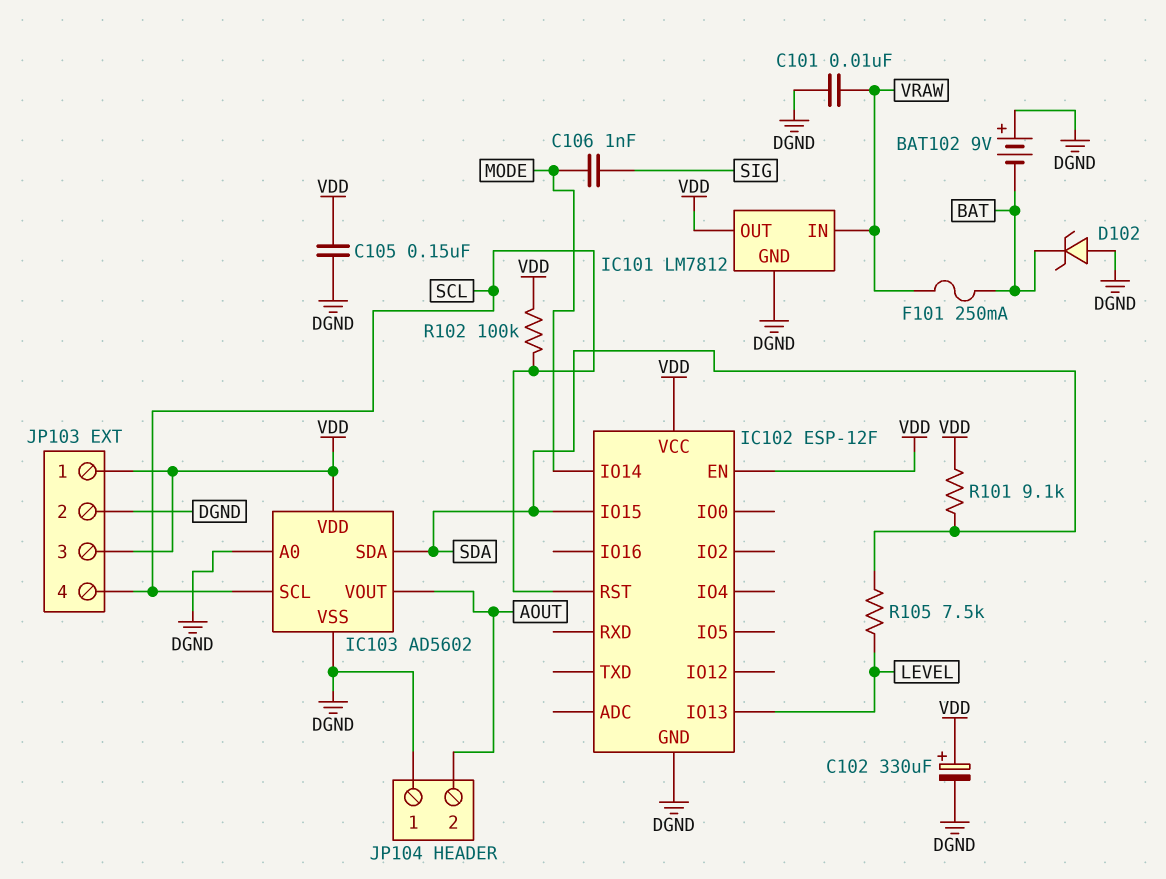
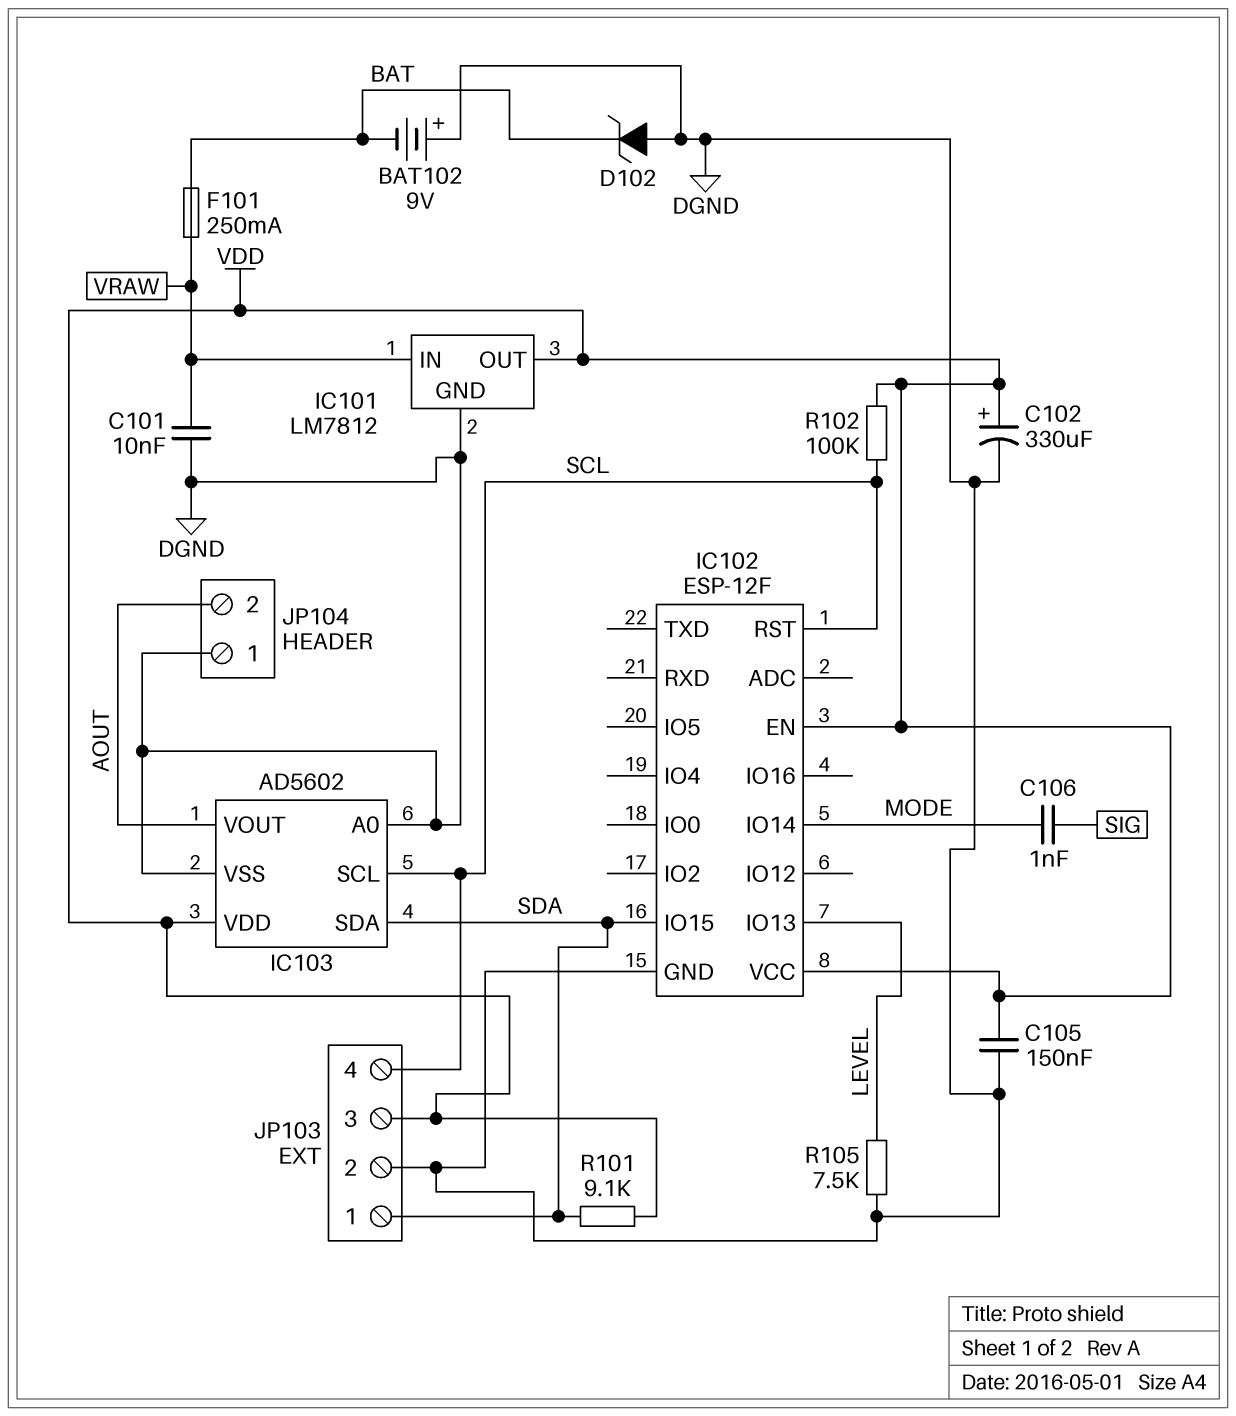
JP103 pin 1: VDD -> SDA
R105: 7.5k (LEVEL, SDA) -> 7.5k (DGND, LEVEL)

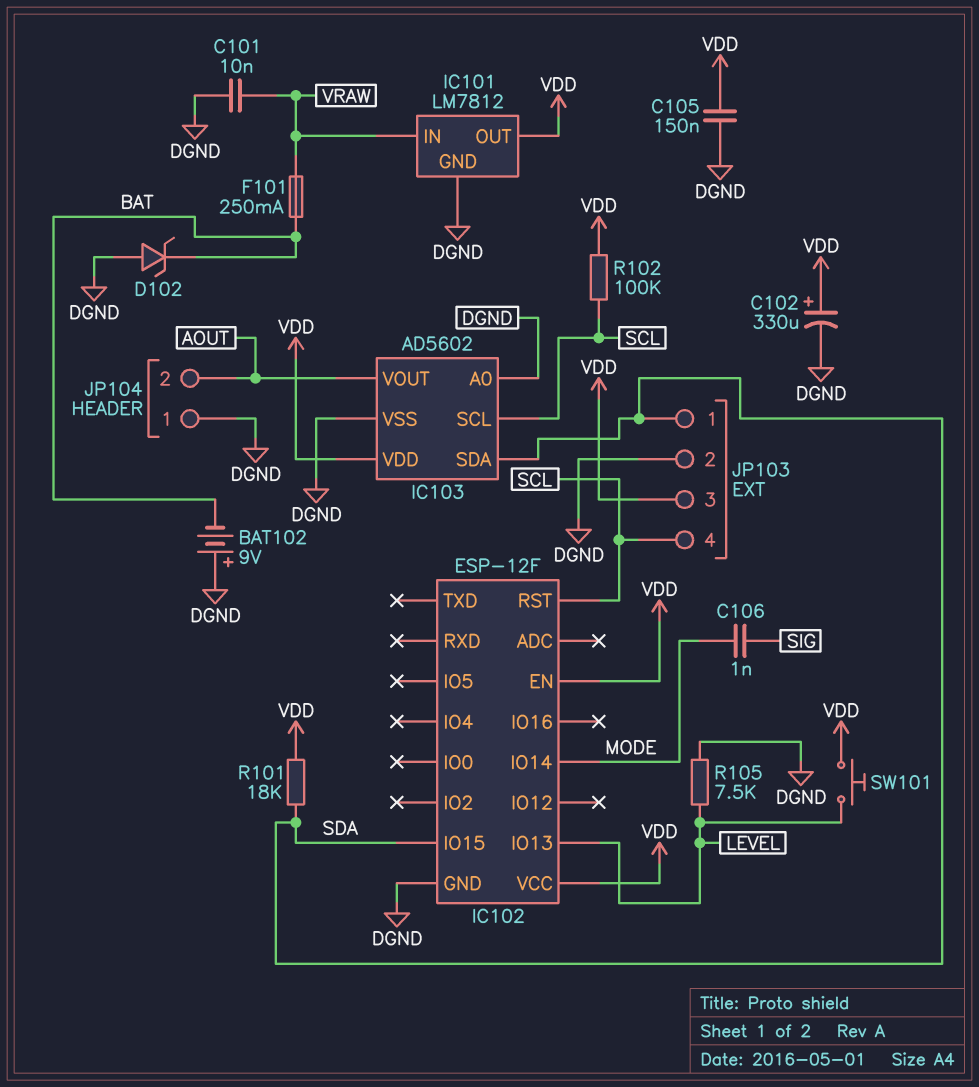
R101: 9.1k (SDA, VDD) -> 18k (SDA, VDD)
SW101: none -> button (LEVEL, VDD)

